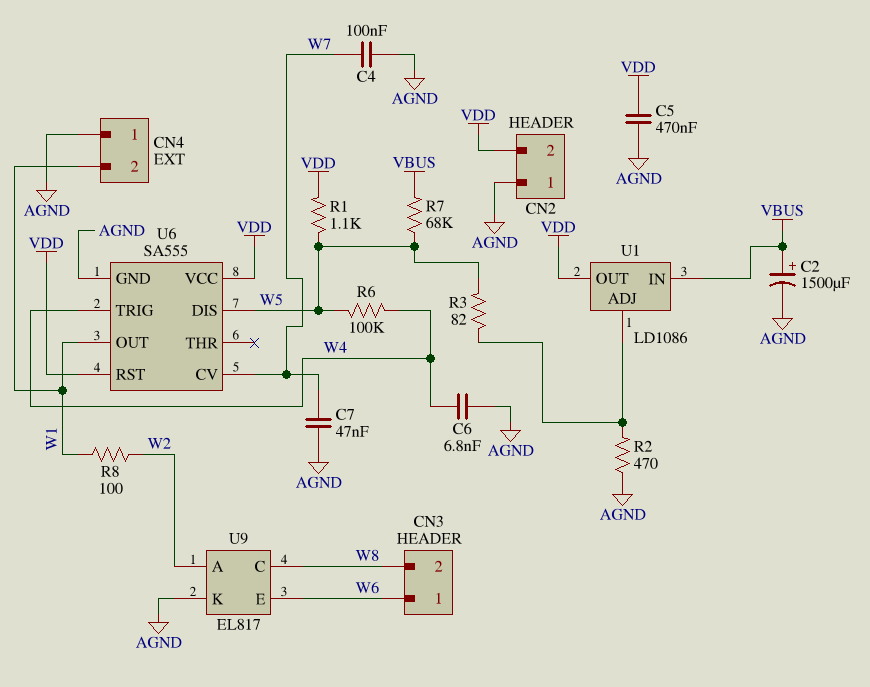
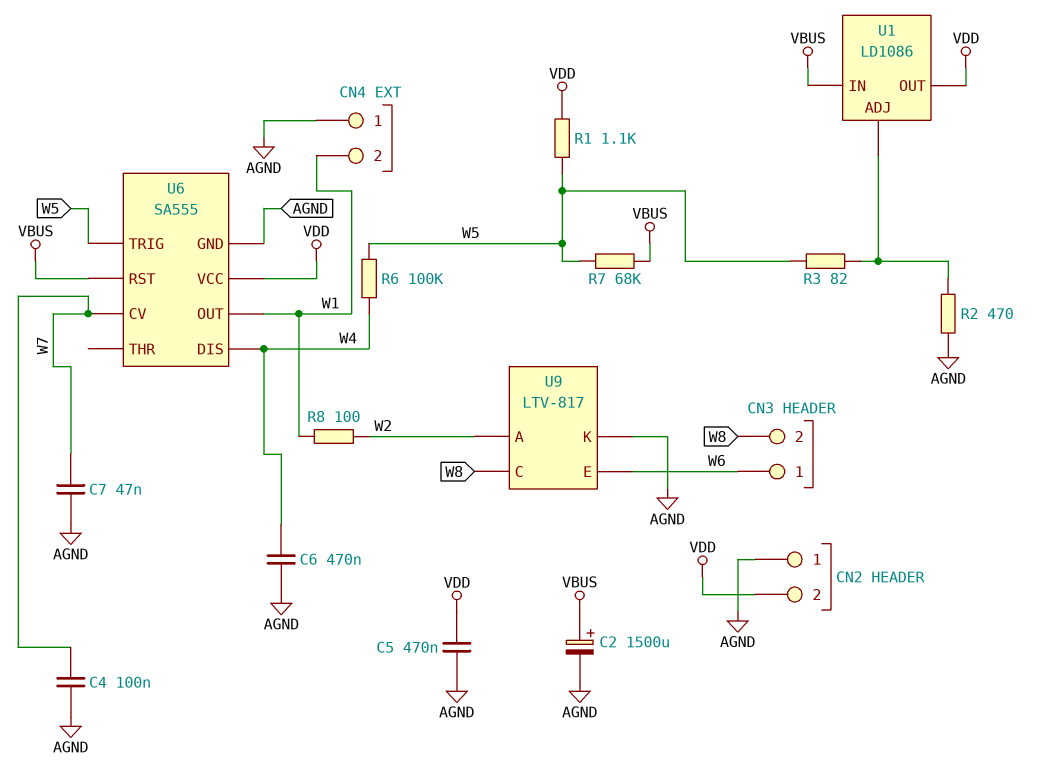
C6: 6.8nF (AGND, W4) -> 470nF (AGND, W4)
U6 pin DIS: W5 -> W4
U6 pin RST: VDD -> VBUS
U6 pin TRIG: W4 -> W5
U9: EL817 -> LTV-817

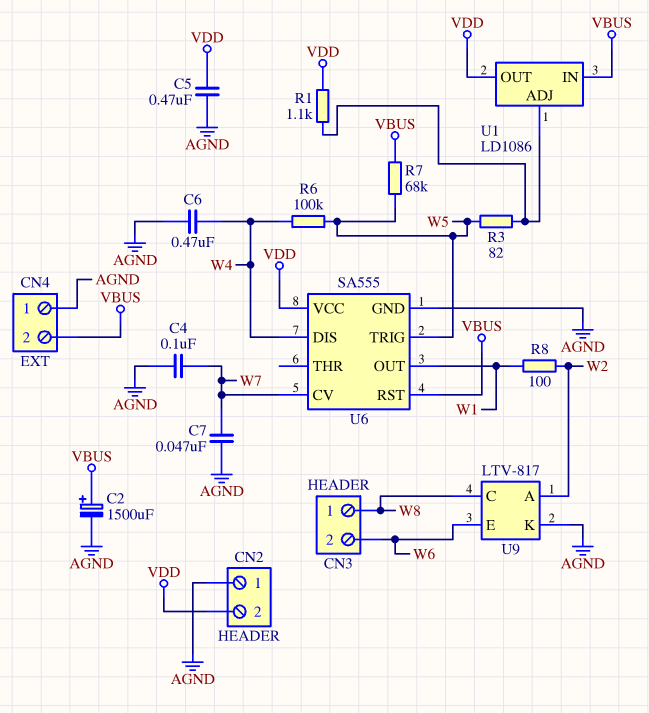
CN3 pin 1: W6 -> W8
CN3 pin 2: W8 -> W6
CN4 pin 2: W1 -> VBUS
R1: 1.1k (VDD, W5) -> 1.1k (U1/ADJ, VDD)
R2: 470 (AGND, U1/ADJ) -> none

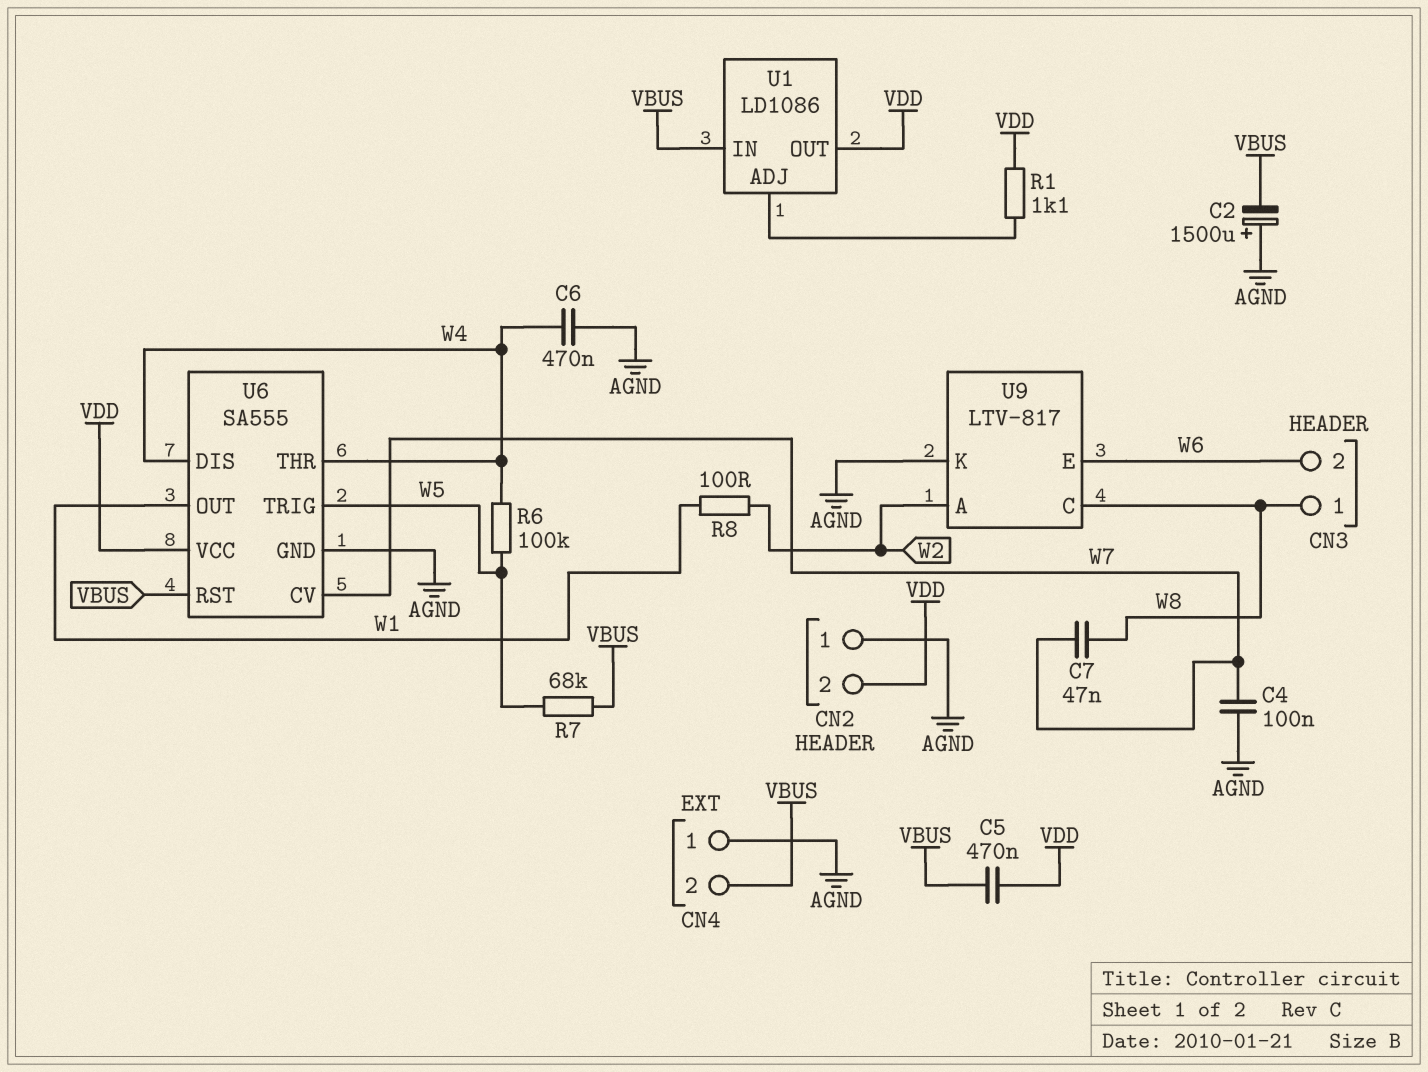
C2: 1500uF (plus VBUS, minus AGND) -> 1500uF (plus AGND, minus VBUS)
C5: 470nF (AGND, VDD) -> 470nF (VBUS, VDD)
C7: 47nF (AGND, W7) -> 47nF (W7, W8)
R3: 82 (U1/ADJ, W5) -> none
U6 pin THR: none -> W4

